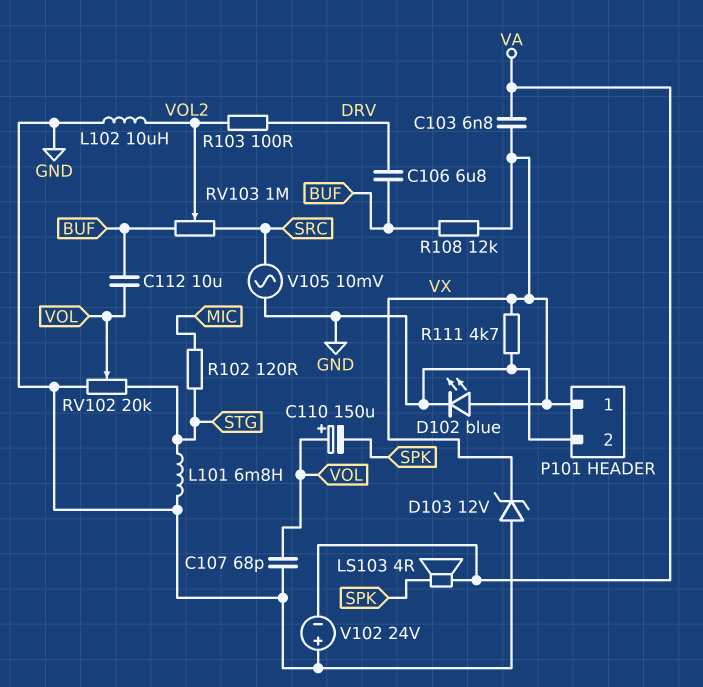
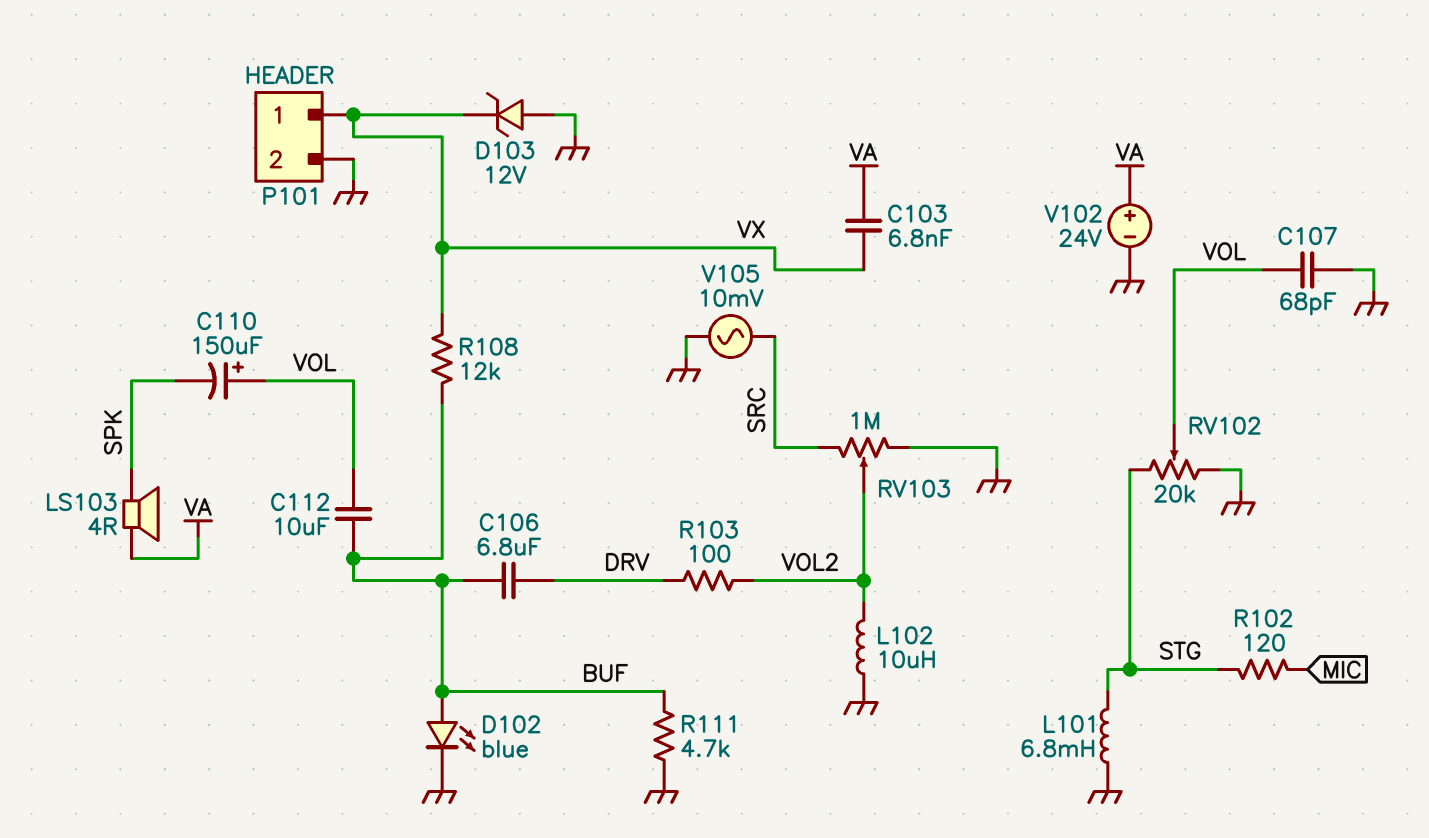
D102: LED blue (A VX, K GND) -> LED blue (A BUF, K GND)
R111: 4.7k (GND, VX) -> 4.7k (BUF, GND)
RV103: 1M (BUF, SRC, wiper VOL2) -> 1M (GND, SRC, wiper VOL2)
V102: 24V (plus GND, minus VA) -> 24V (plus VA, minus GND)

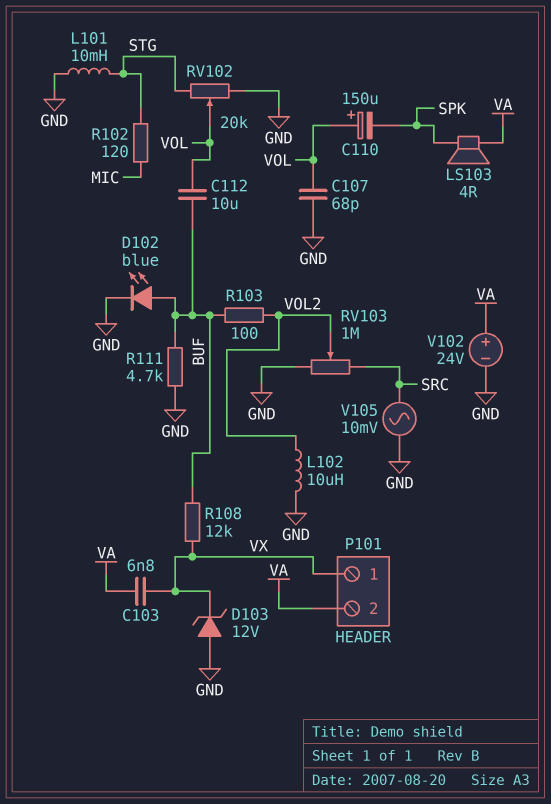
C106: 6.8uF (BUF, DRV) -> none
L101: 6.8mH (GND, STG) -> 10mH (GND, STG)
P101 pin 2: GND -> VA
R103: 100 (DRV, VOL2) -> 100 (BUF, VOL2)

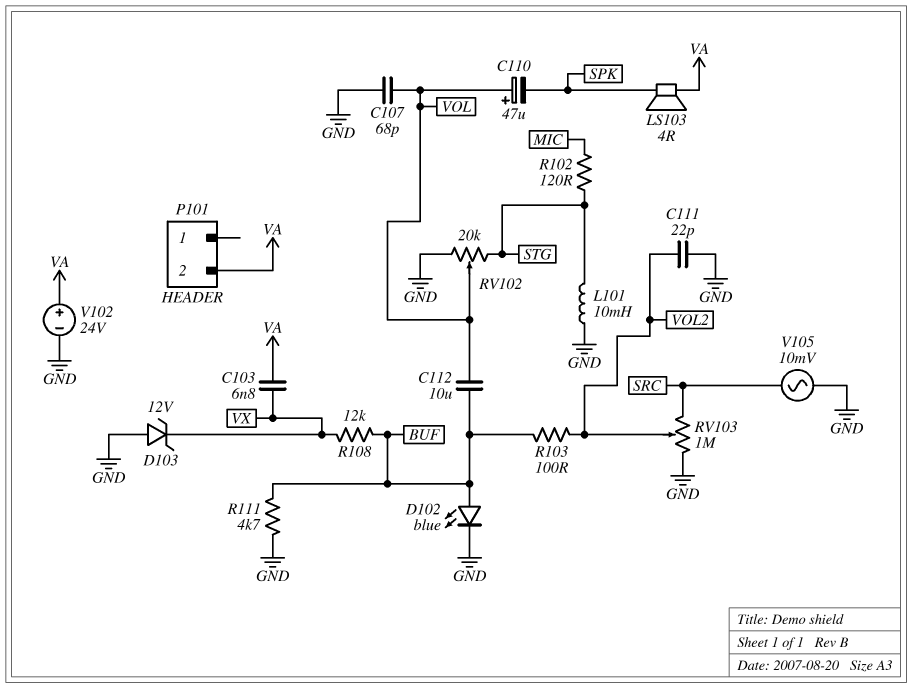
C110: 150uF (plus VOL, minus SPK) -> 47uF (plus VOL, minus SPK)
C111: none -> 22pF (GND, VOL2)
L102: 10uH (GND, VOL2) -> none
P101 pin 1: VX -> none

